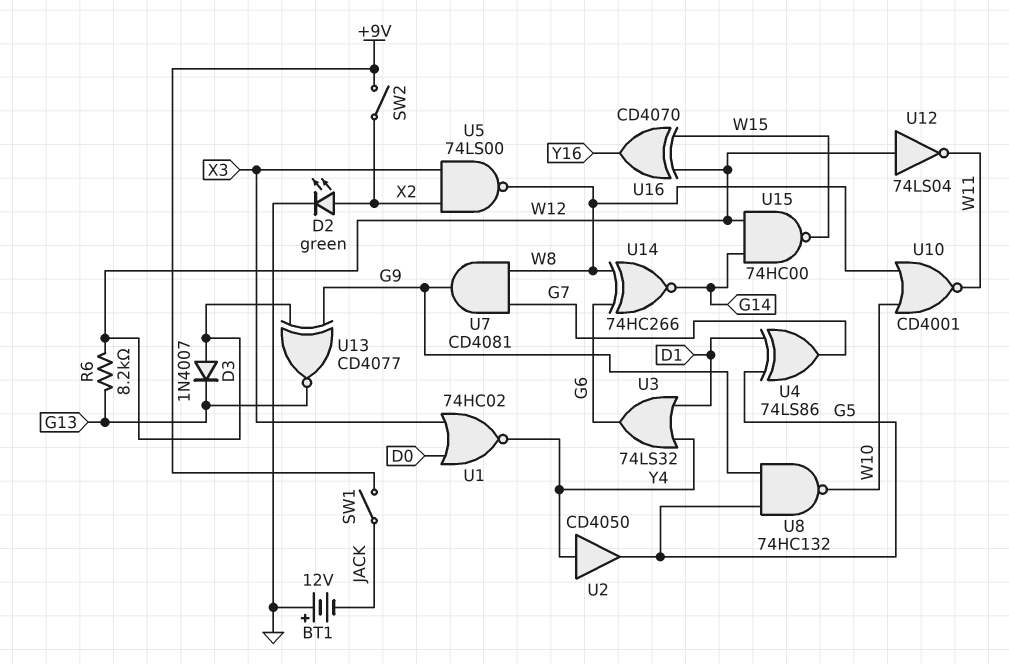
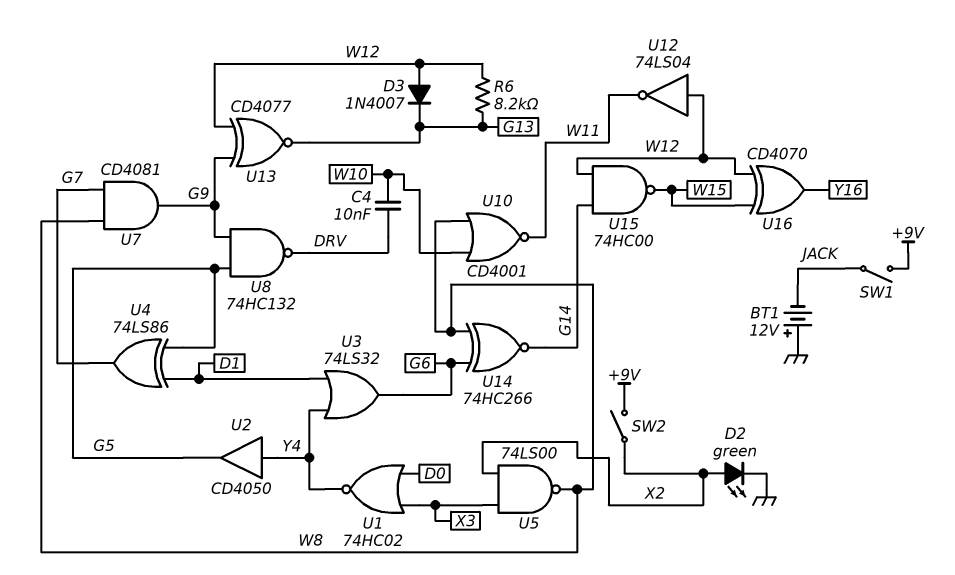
C4: none -> 10nF (DRV, W10)
U8: NAND 74HC132 (in G5, in G9, out W10) -> NAND 74HC132 (in G5, in G9, out DRV)

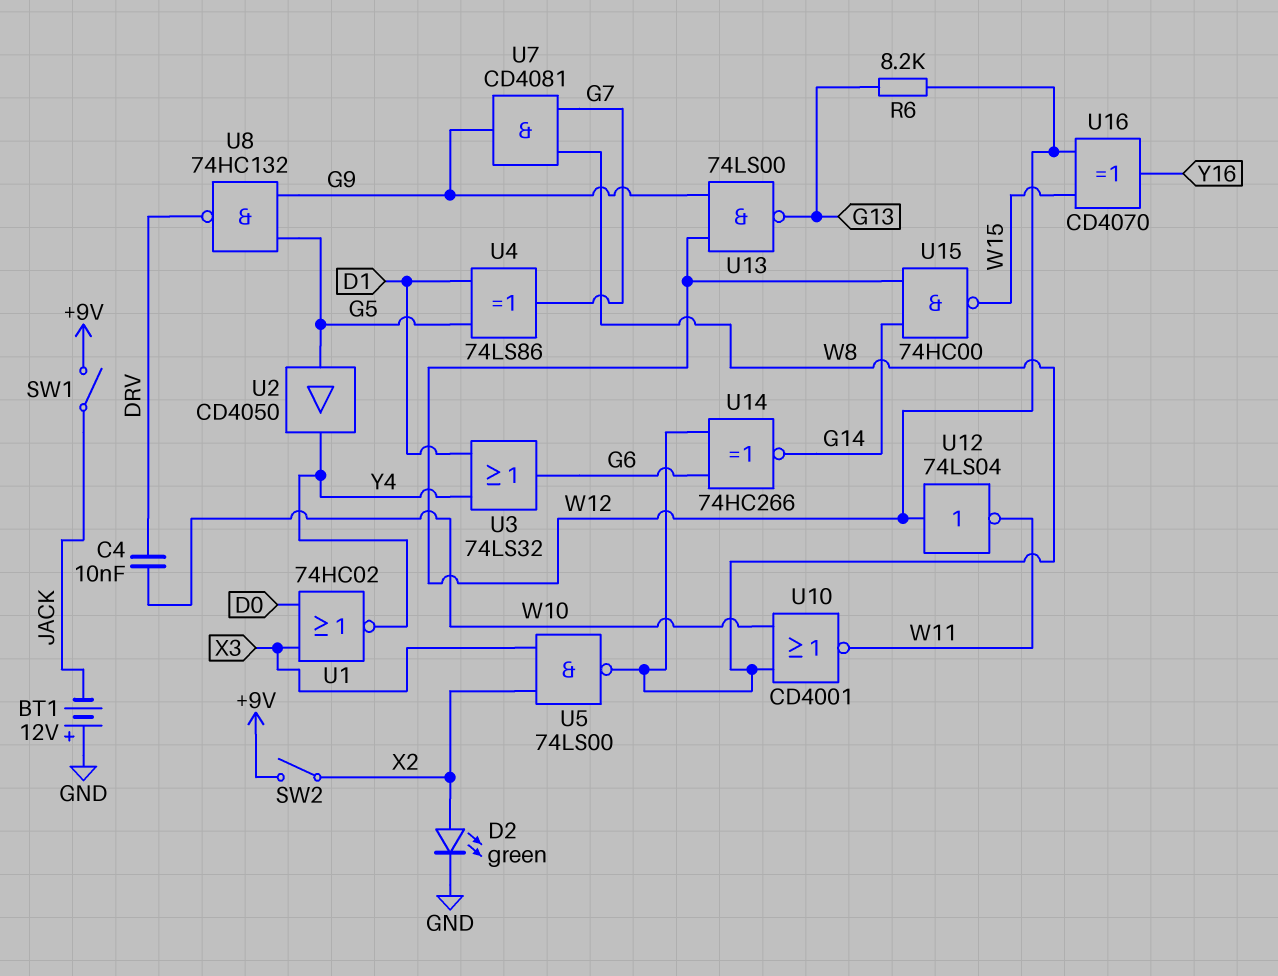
D3: diode 1N4007 (A W12, K G13) -> none
U2: buffer CD4050 (in Y4, out G5) -> buffer CD4050 (in G5, out Y4)
U13: XNOR CD4077 (in G9, in W12, out G13) -> NAND 74LS00 (in G9, in W12, out G13)

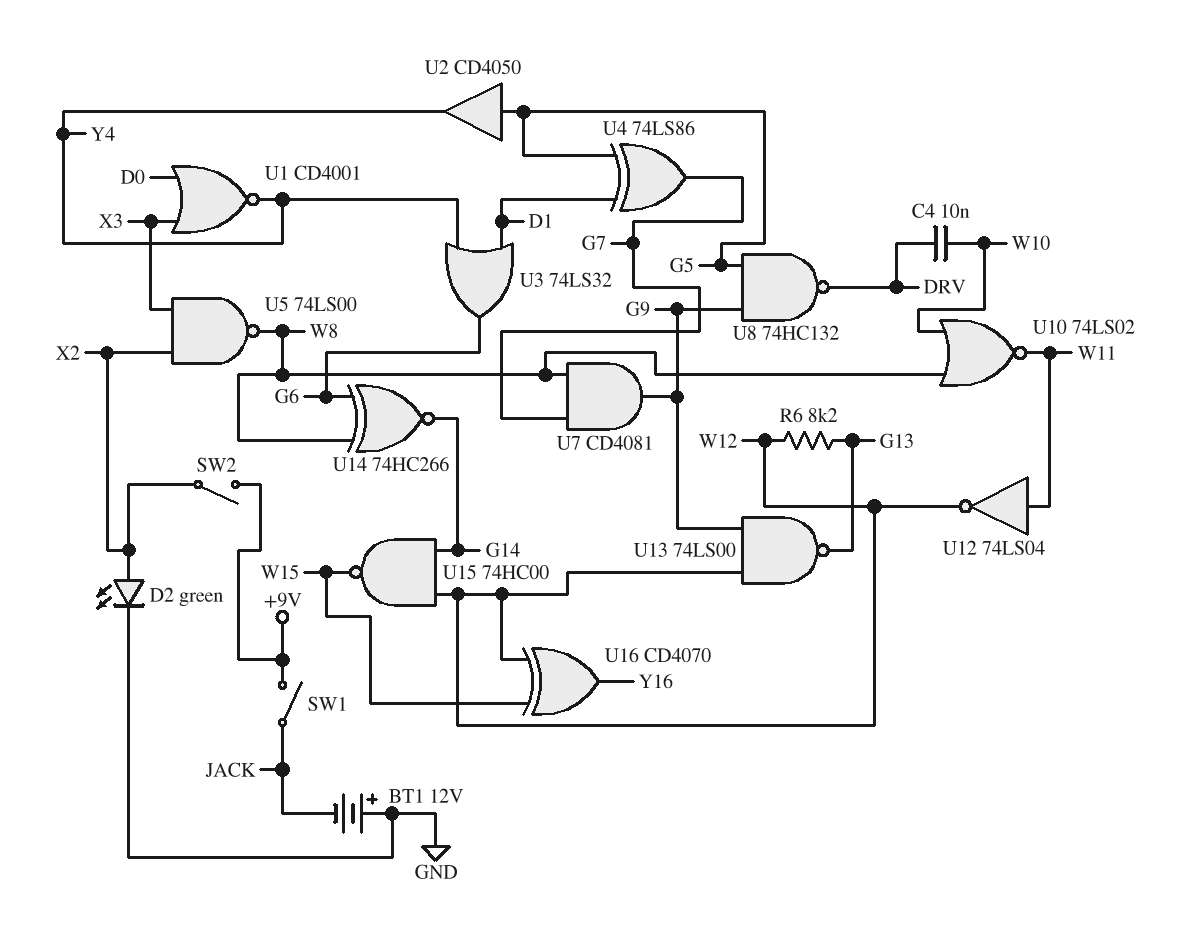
U1: NOR 74HC02 (in D0, in X3, out Y4) -> NOR CD4001 (in D0, in X3, out Y4)
U10: NOR CD4001 (in W8, in W10, out W11) -> NOR 74LS02 (in W8, in W10, out W11)
U12: NOT 74LS04 (in W12, out W11) -> NOT 74LS04 (in W11, out W12)

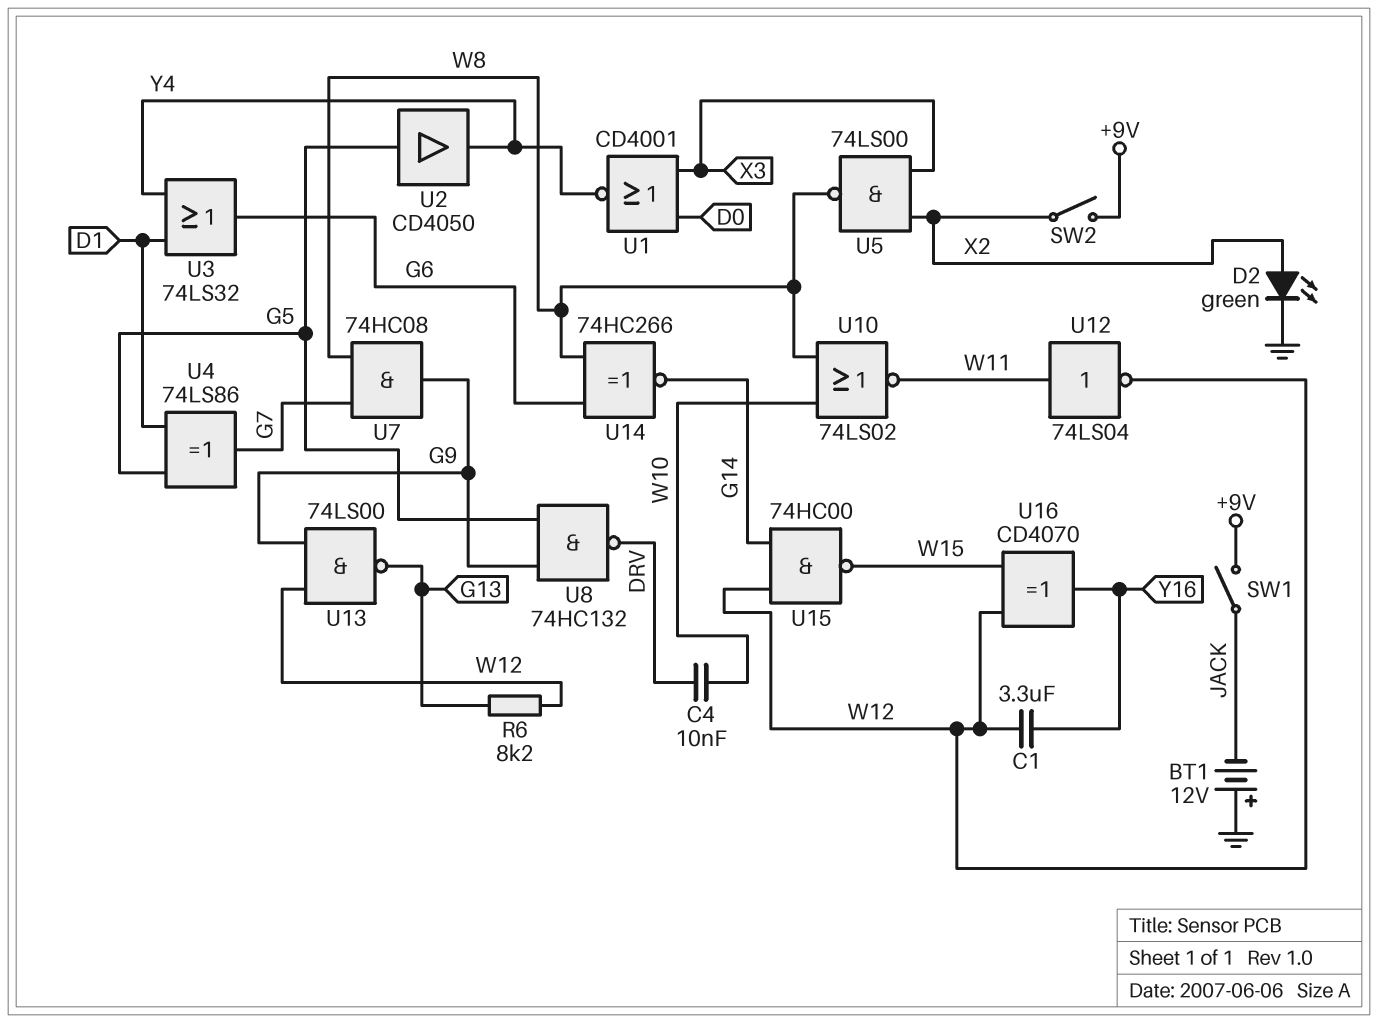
C1: none -> 3.3uF (W12, Y16)
U7: AND CD4081 (in G7, in W8, out G9) -> AND 74HC08 (in G7, in W8, out G9)

